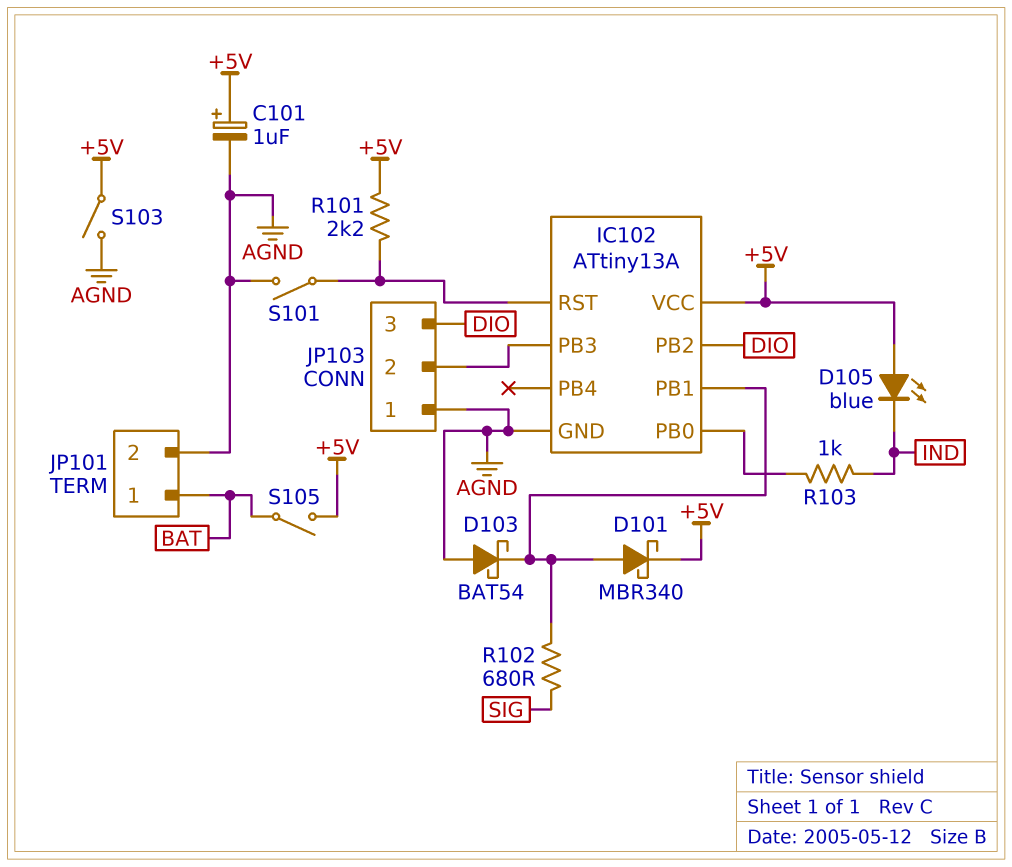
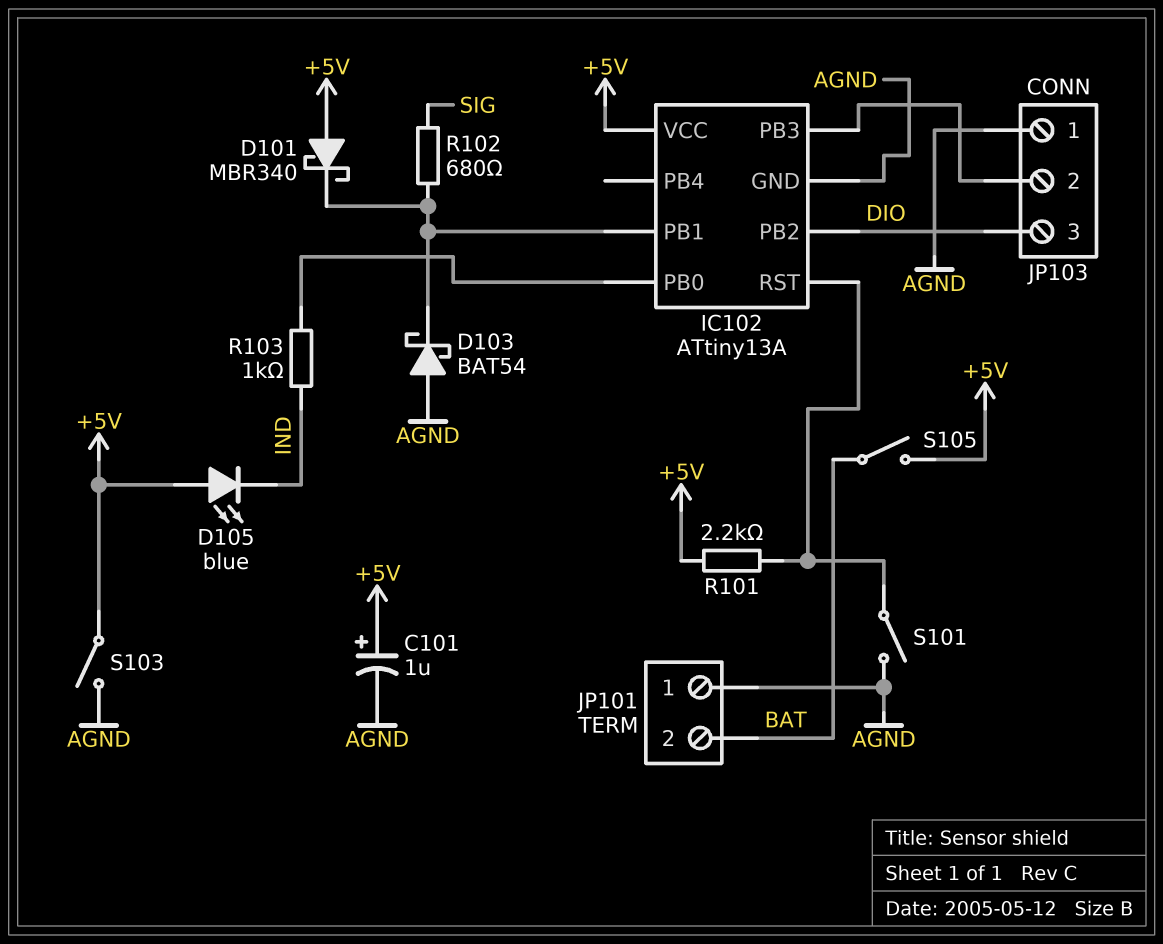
D101: schottky MBR340 (A IC102/PB1, K +5V) -> schottky MBR340 (A +5V, K IC102/PB1)
JP101 pin 1: BAT -> AGND
JP101 pin 2: AGND -> BAT

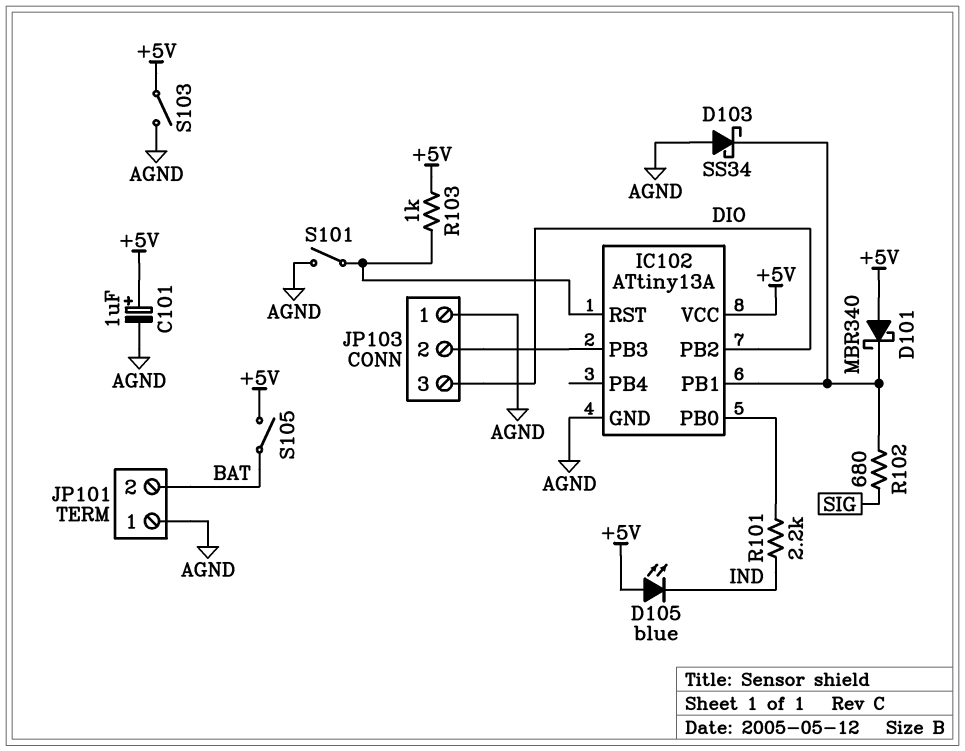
D103: schottky BAT54 (A AGND, K IC102/PB1) -> schottky SS34 (A AGND, K IC102/PB1)
R101: 2.2k (+5V, IC102/RST) -> 2.2k (IC102/PB0, IND)
R103: 1k (IC102/PB0, IND) -> 1k (+5V, IC102/RST)

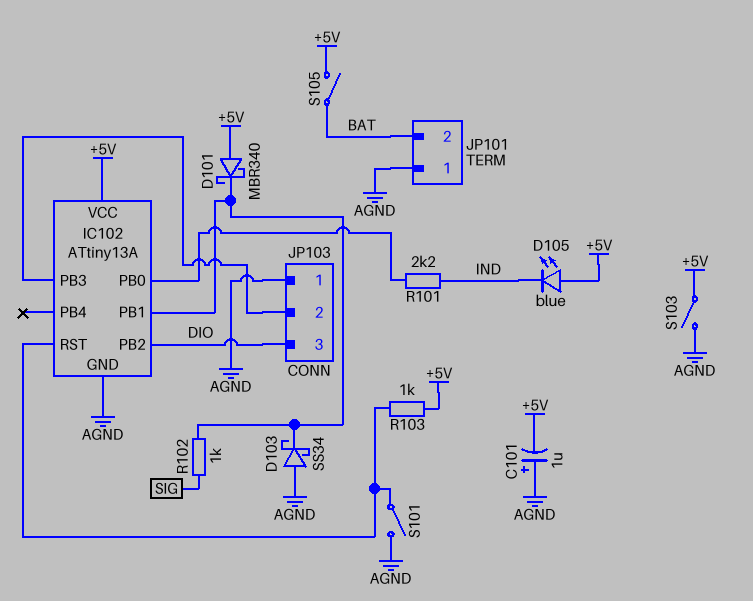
C101: 1uF (plus +5V, minus AGND) -> 1uF (plus AGND, minus +5V)
R102: 680 (IC102/PB1, SIG) -> 1k (IC102/PB1, SIG)

